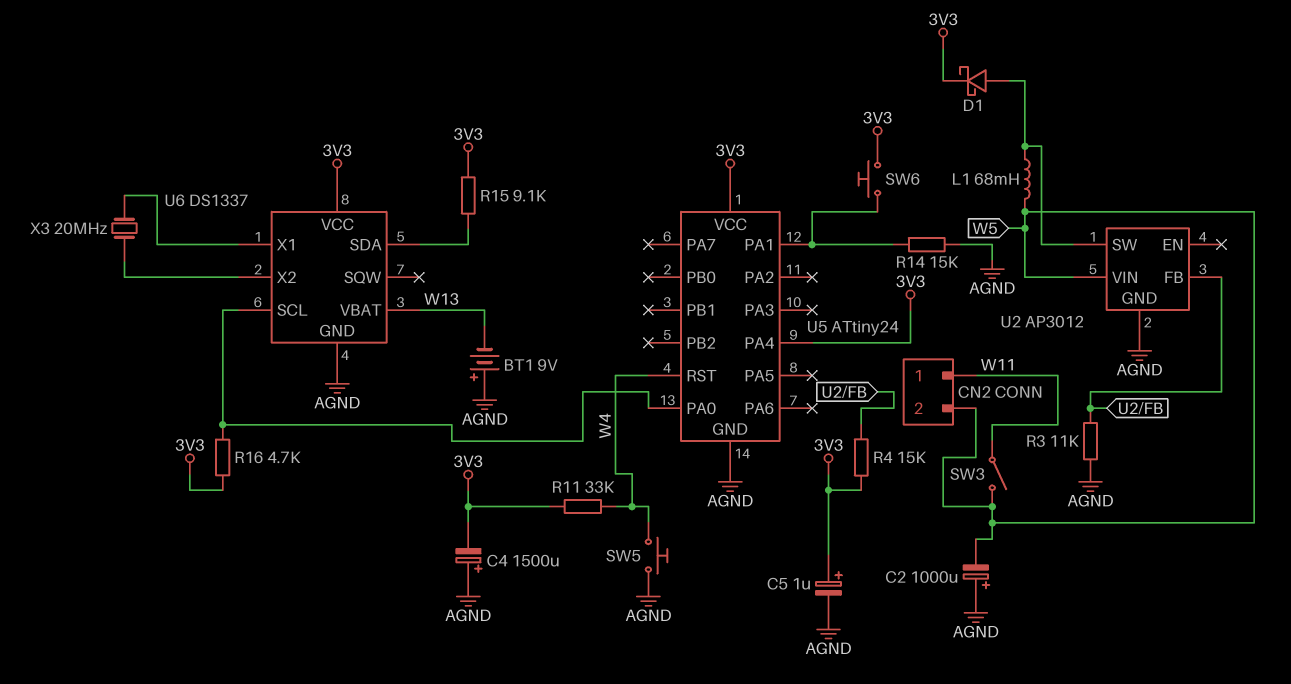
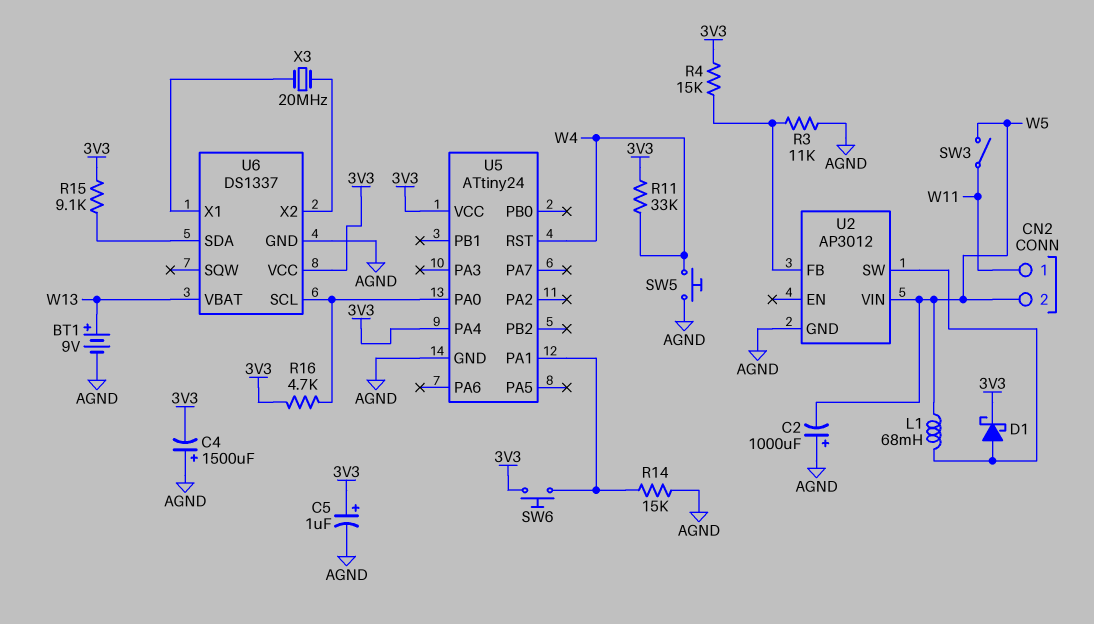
BT1: 9V (plus AGND, minus W13) -> 9V (plus W13, minus AGND)

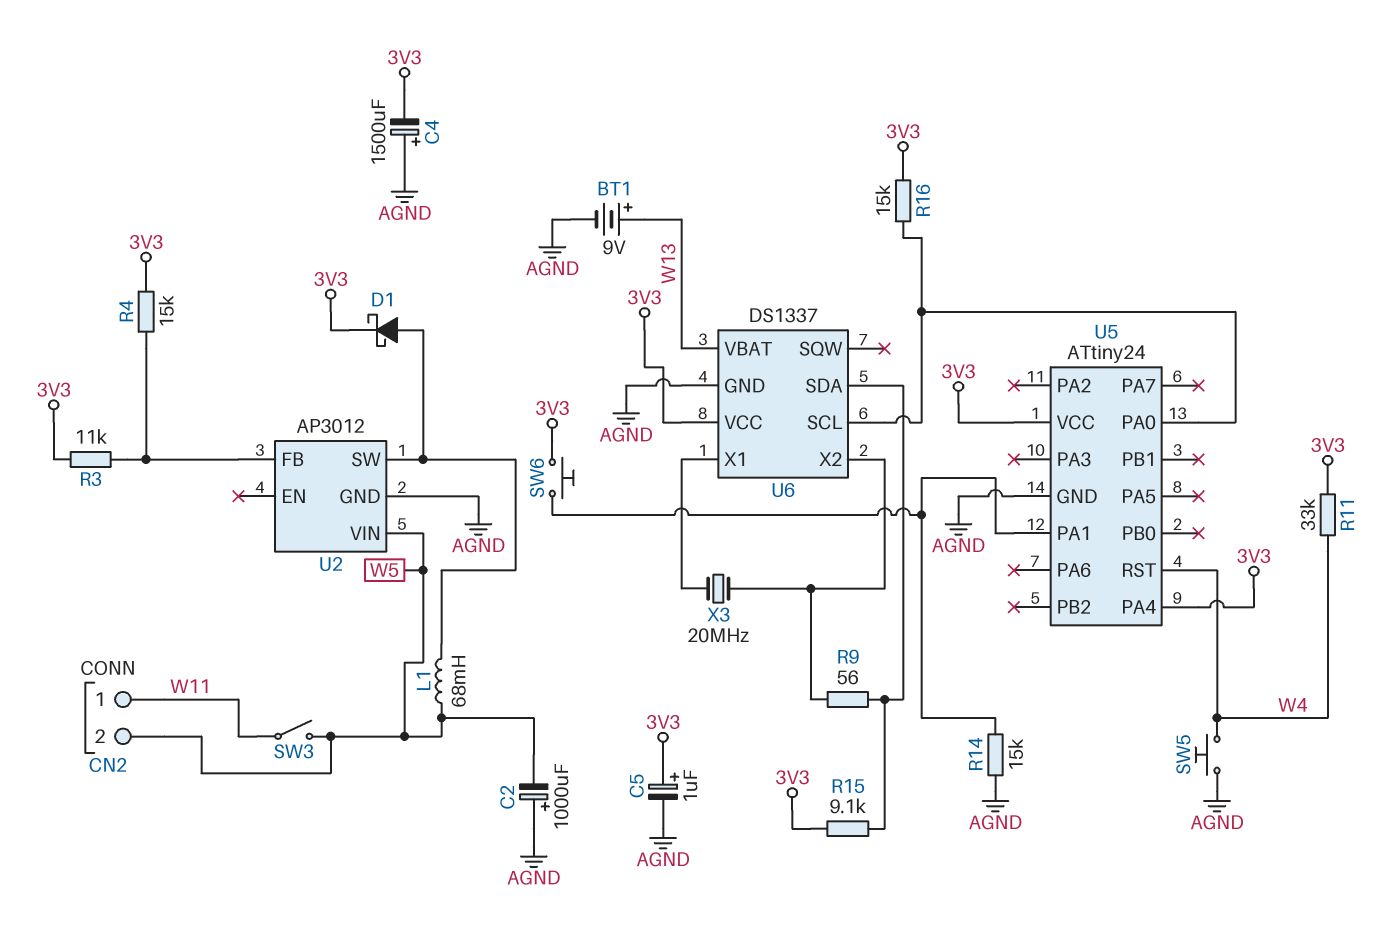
R3: 11k (AGND, U2/FB) -> 11k (3V3, U2/FB)
R9: none -> 56 (U6/SDA, U6/X2)
R16: 4.7k (3V3, U5/PA0) -> 15k (3V3, U5/PA0)

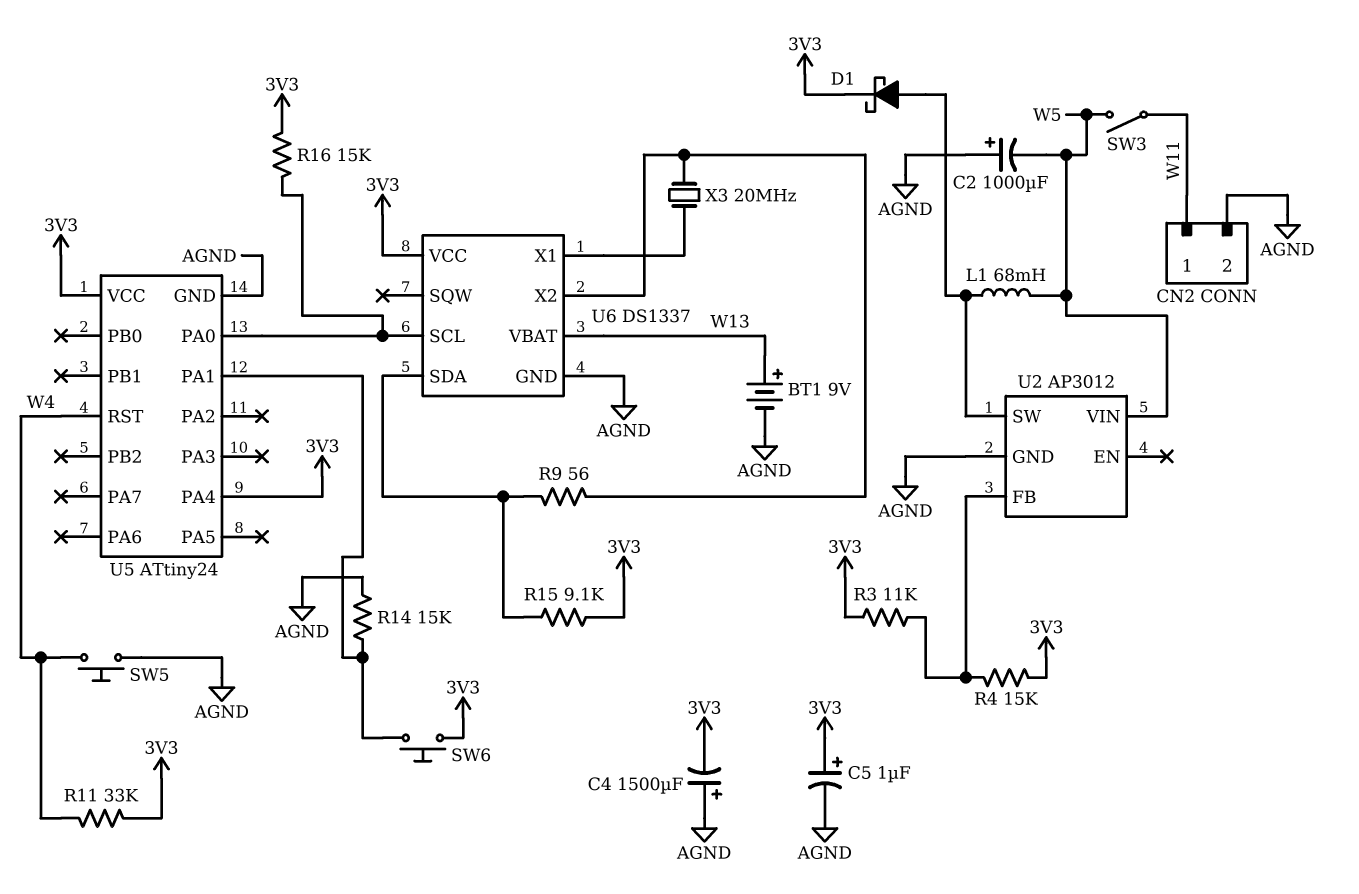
CN2 pin 2: W5 -> AGND

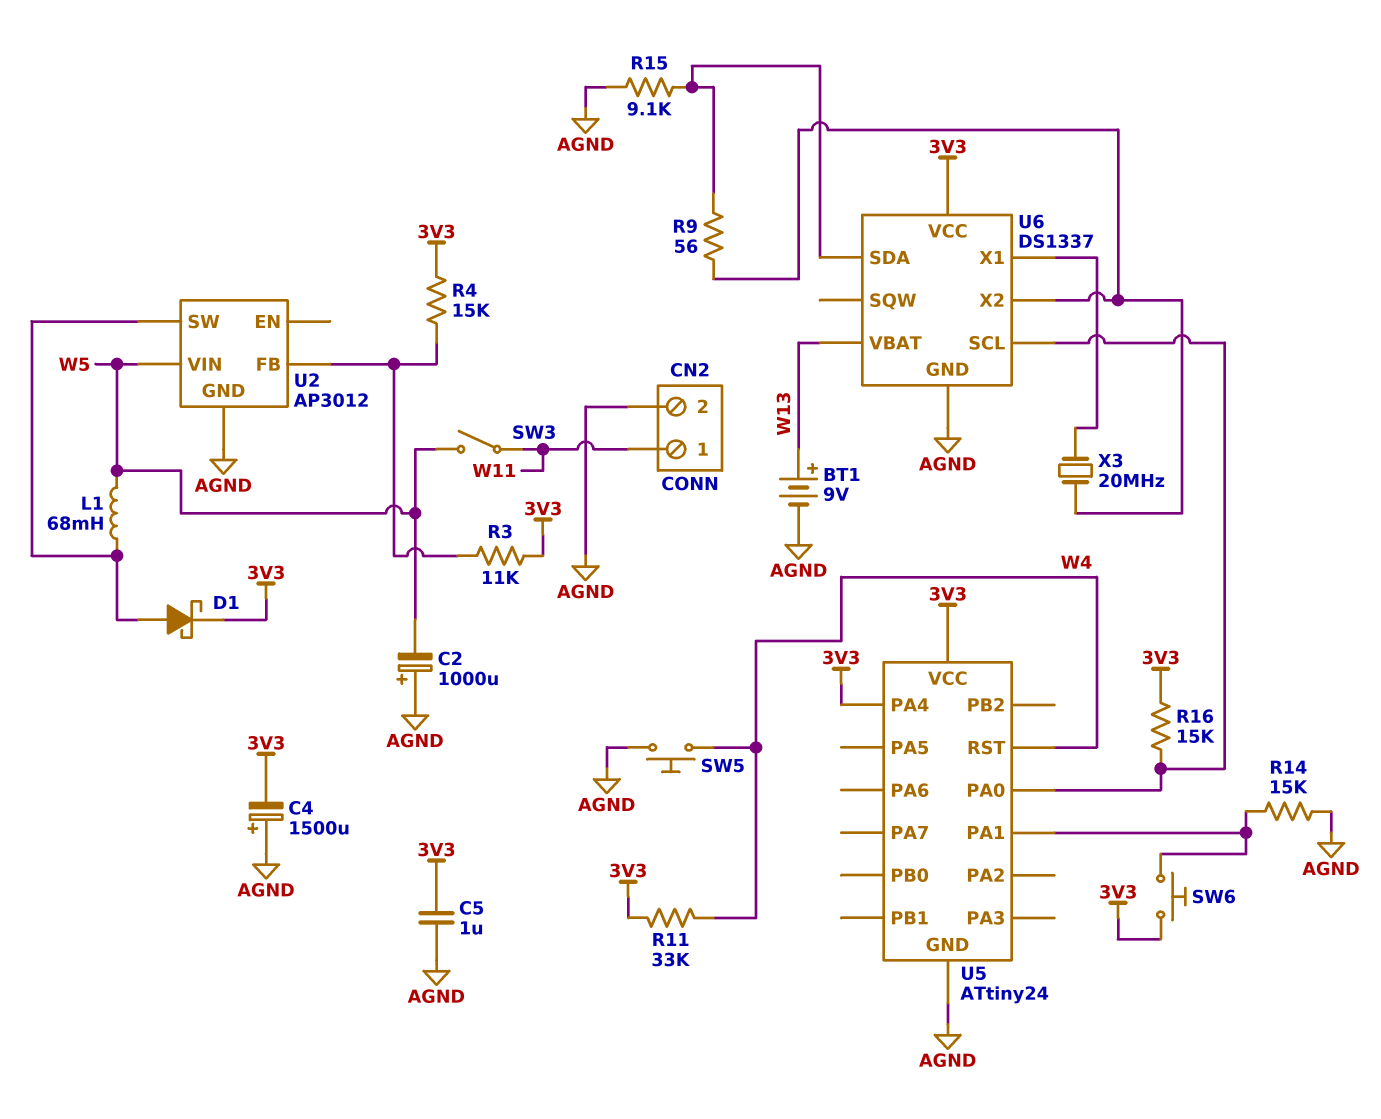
C5: 1uF (plus 3V3, minus AGND) -> 1uF (3V3, AGND)
R15: 9.1k (3V3, U6/SDA) -> 9.1k (AGND, U6/SDA)

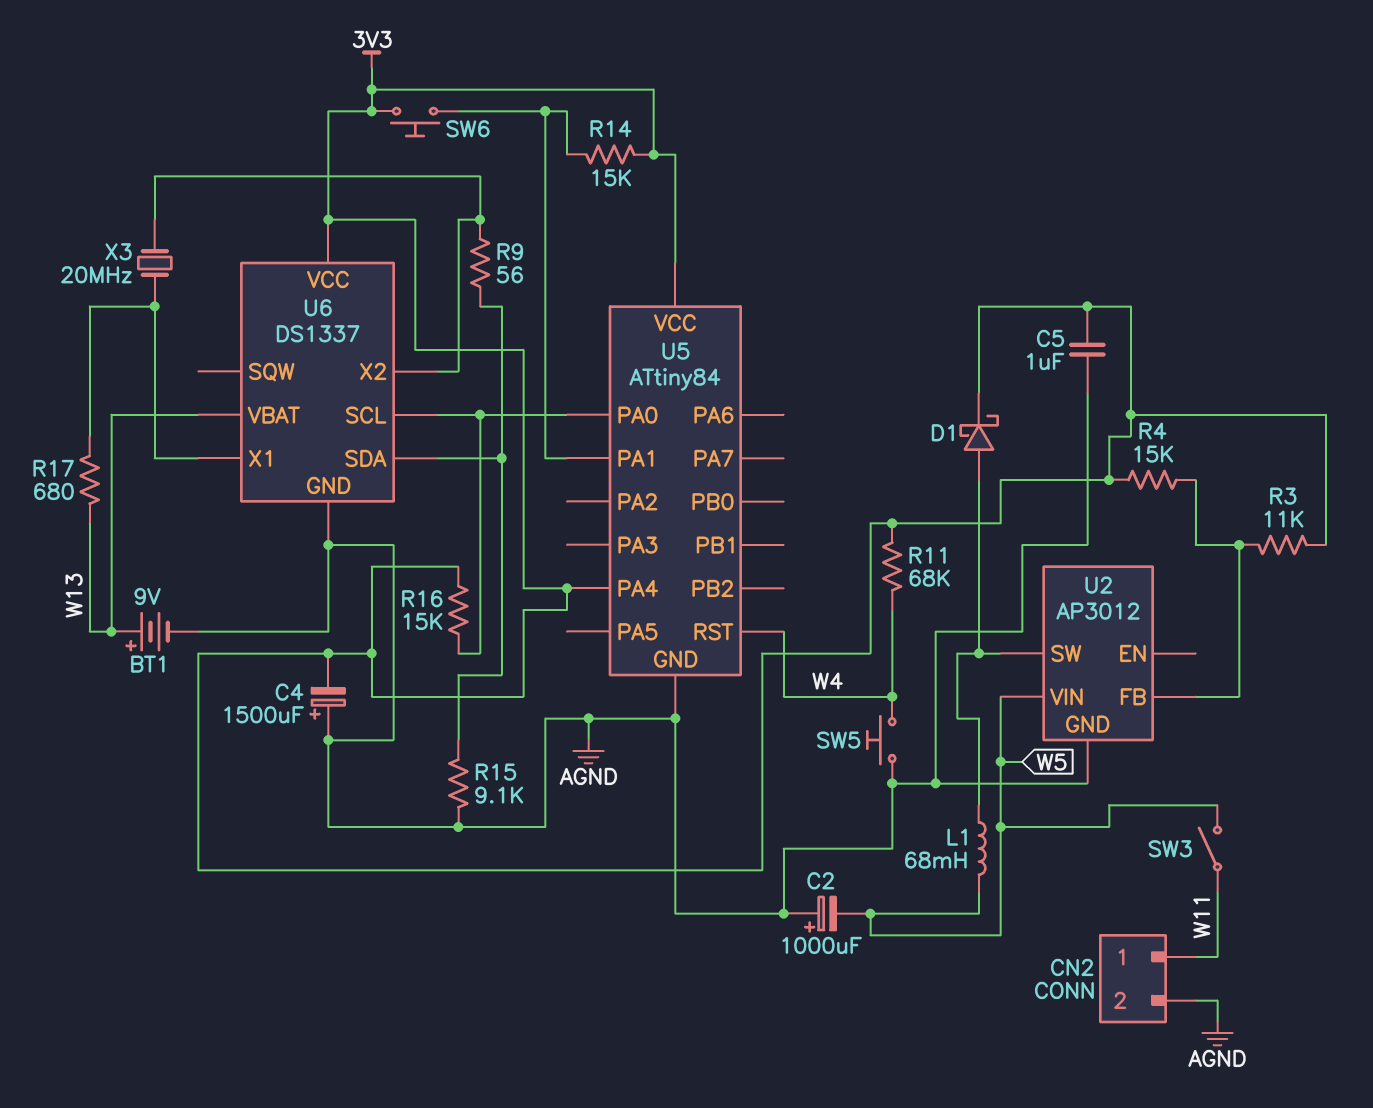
R11: 33k (3V3, W4) -> 68k (3V3, W4)
R14: 15k (AGND, U5/PA1) -> 15k (3V3, U5/PA1)
R17: none -> 680 (U6/X1, W13)
U5: ATtiny24 -> ATtiny84

